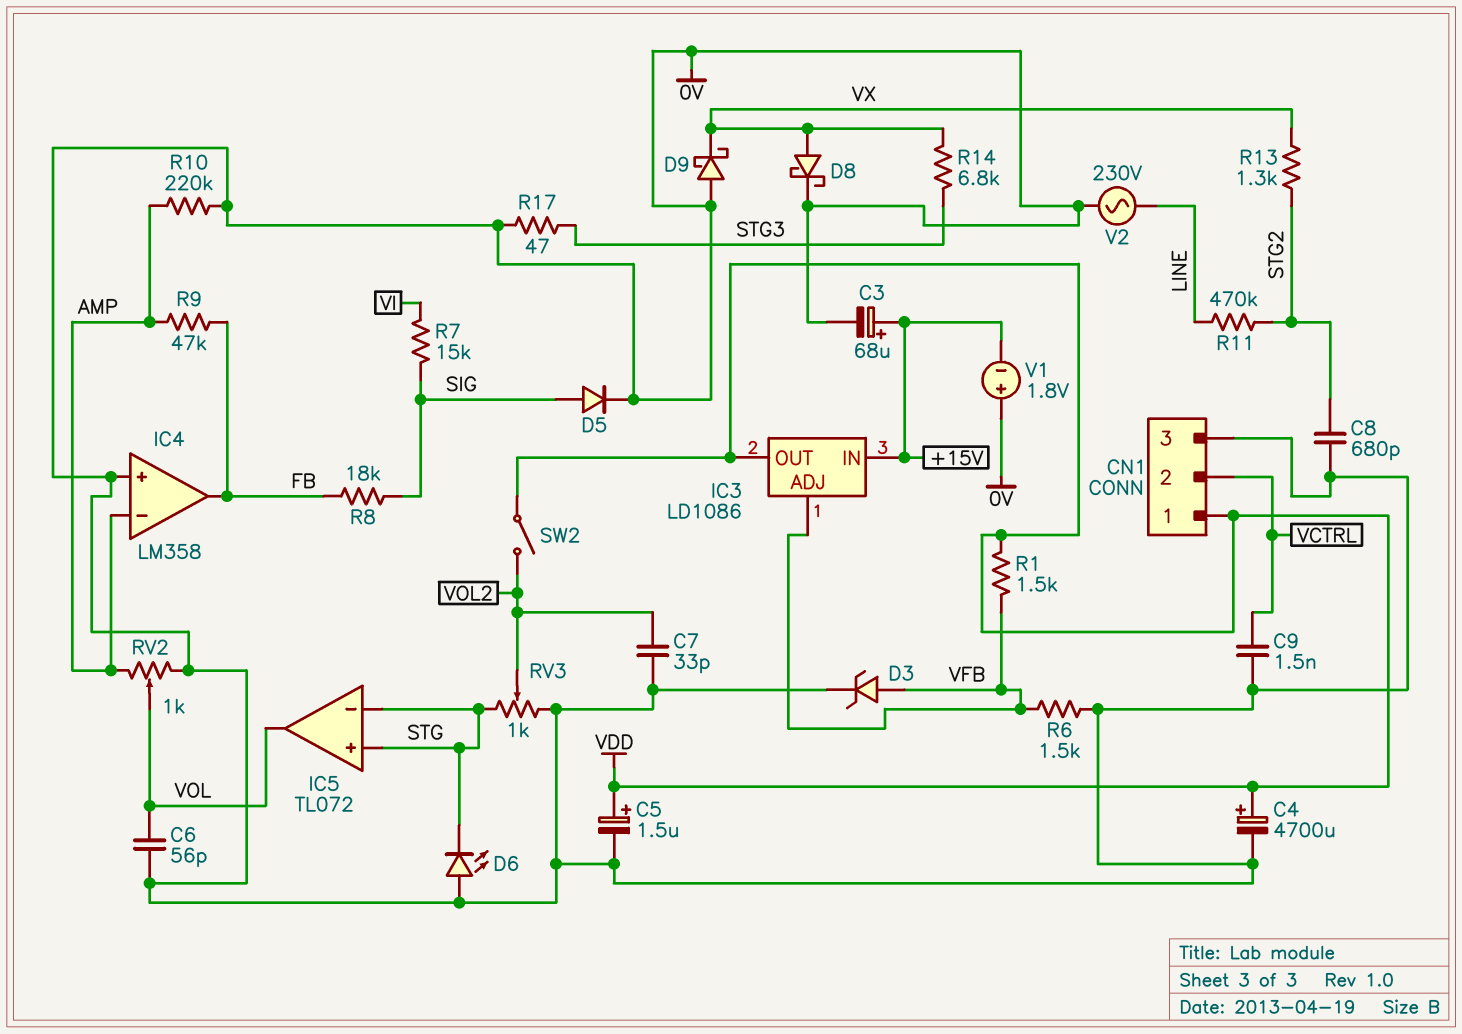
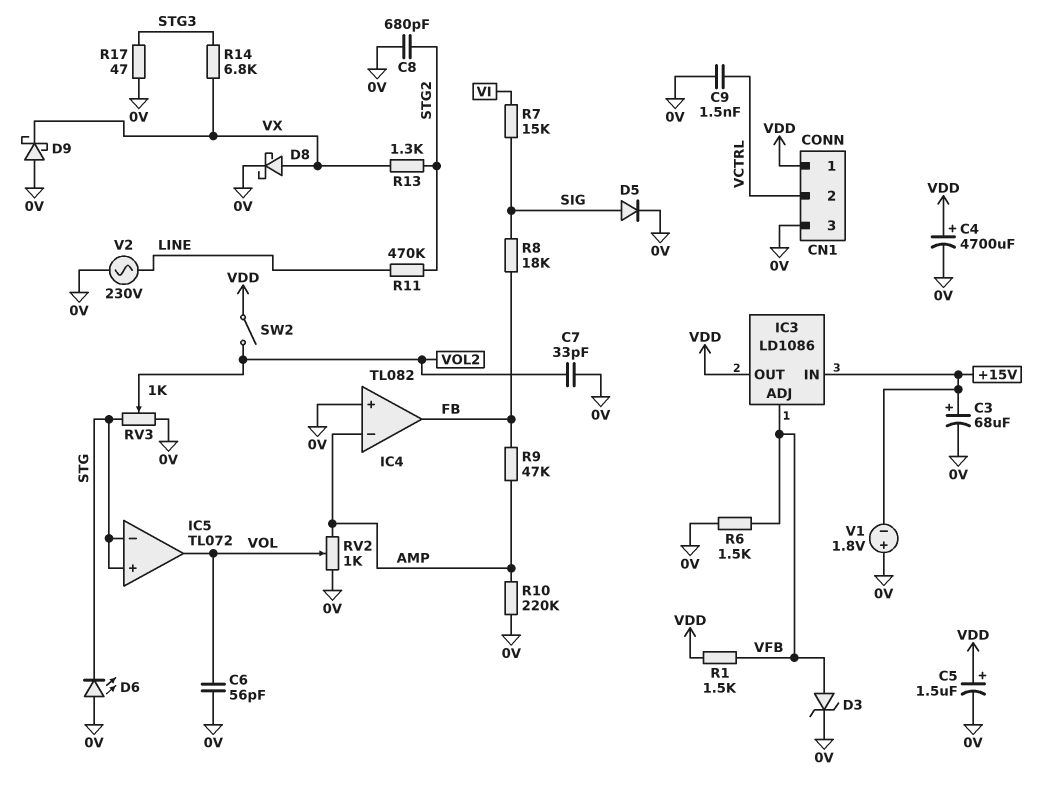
IC4: LM358 -> TL082

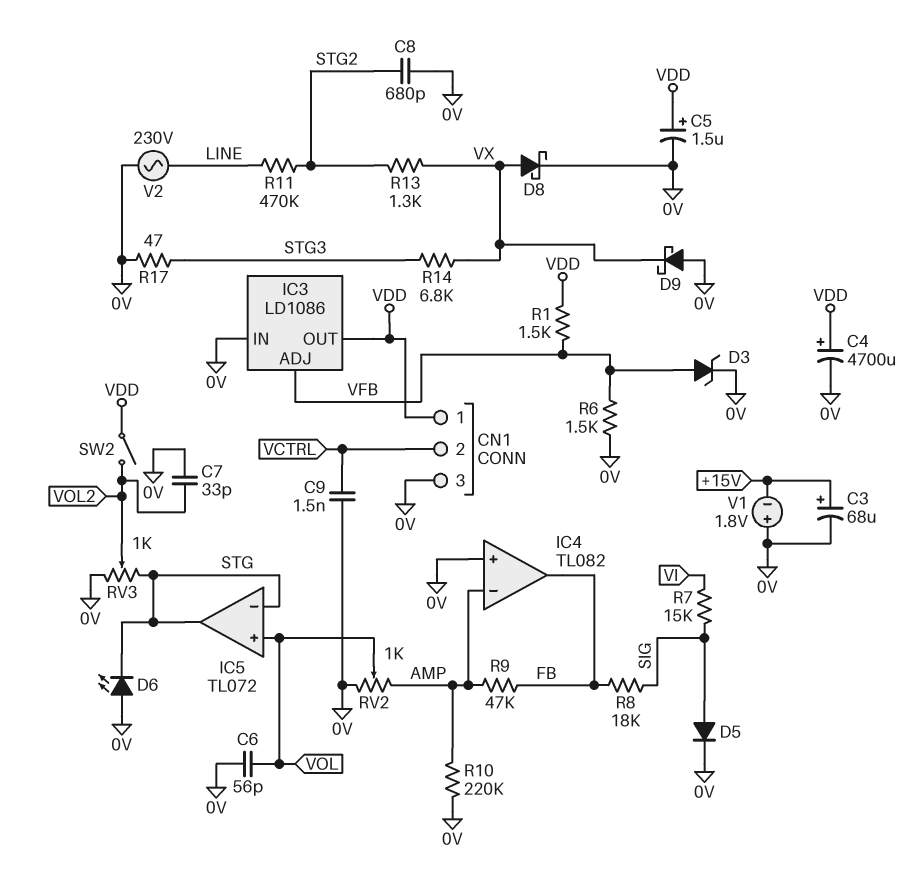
IC3 pin IN: +15V -> 0V
IC5 pin in+: STG -> VOL
IC5 pin out: VOL -> STG

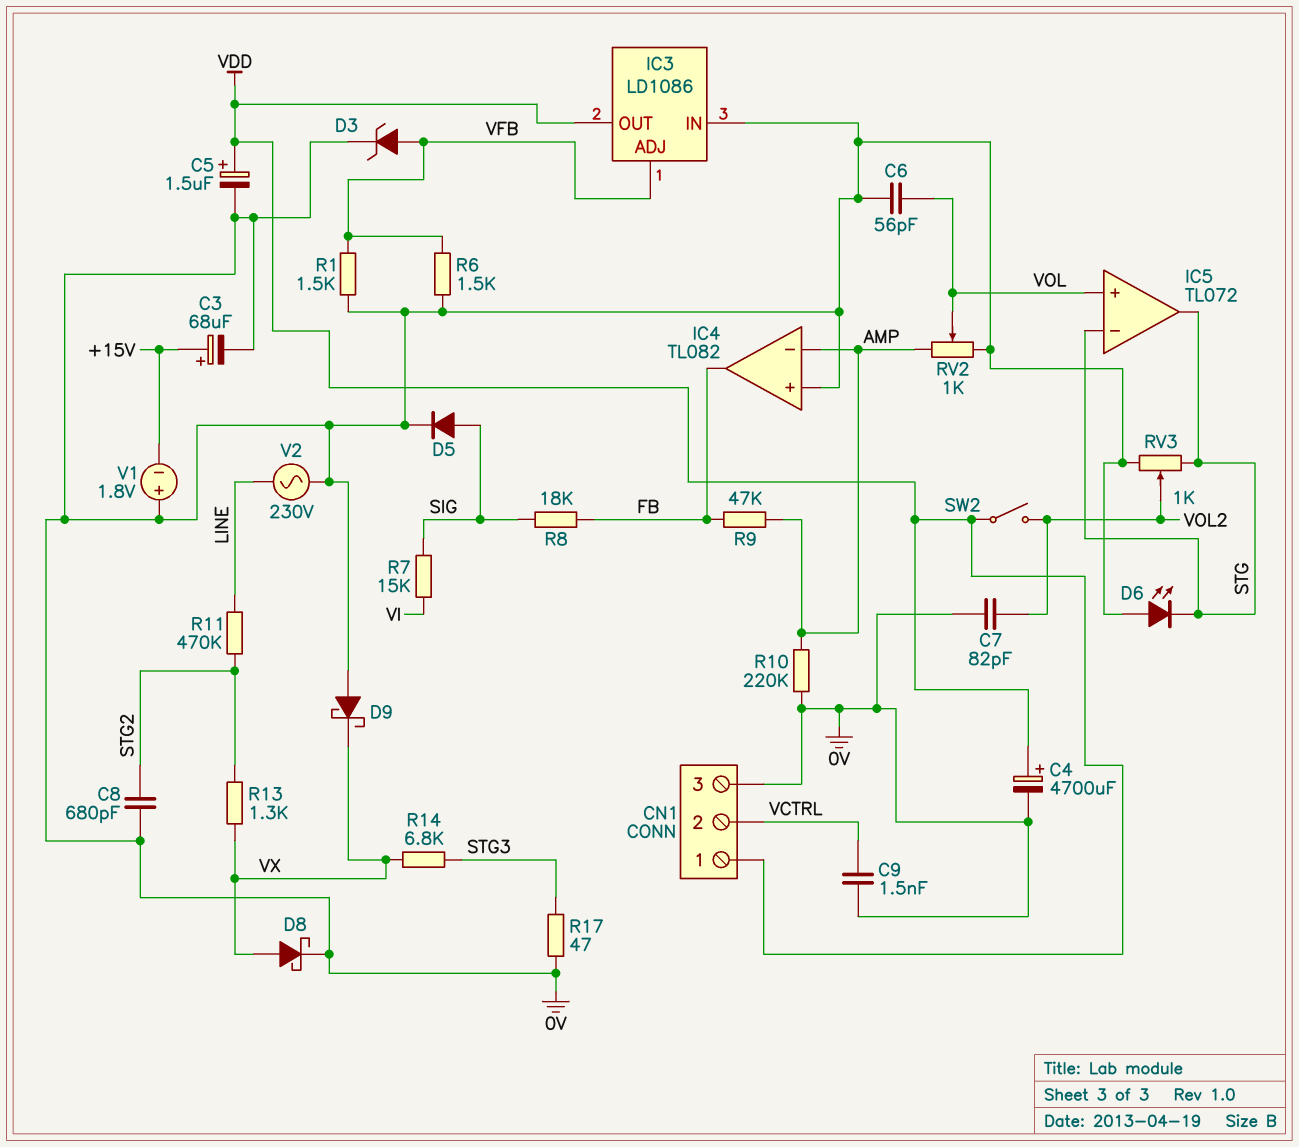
C7: 33pF (0V, VOL2) -> 82pF (0V, VOL2)
R1: 1.5k (VDD, VFB) -> 1.5k (0V, VFB)

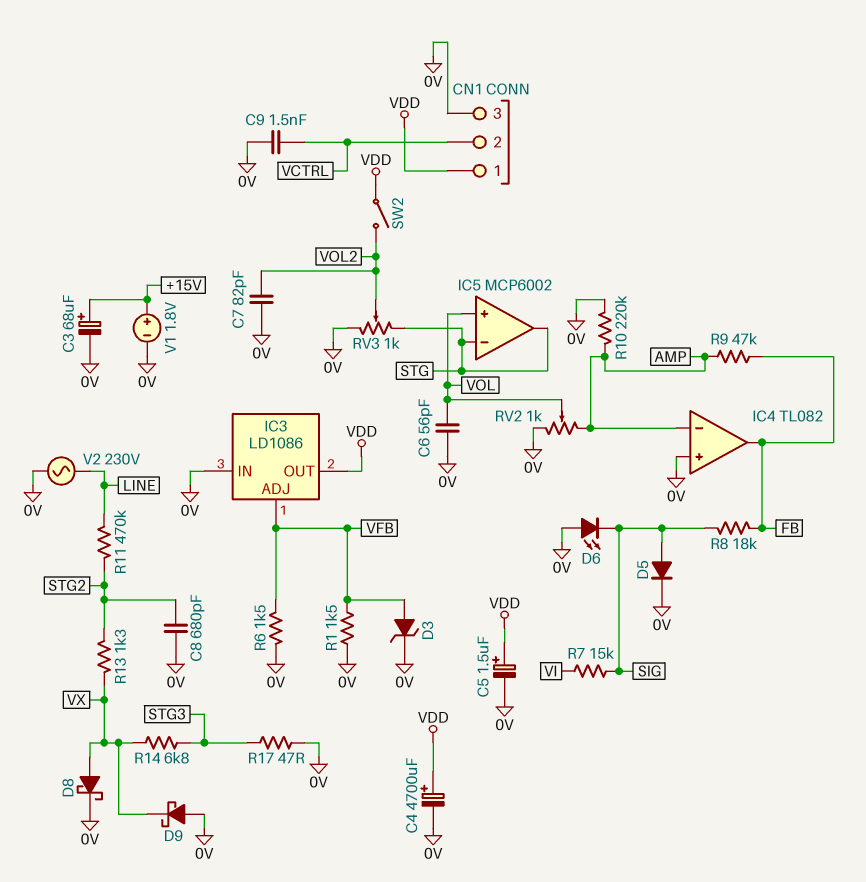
D6: LED (A 0V, K STG) -> LED (A 0V, K SIG)
IC5: TL072 -> MCP6002
V1: 1.8V (plus 0V, minus +15V) -> 1.8V (plus +15V, minus 0V)

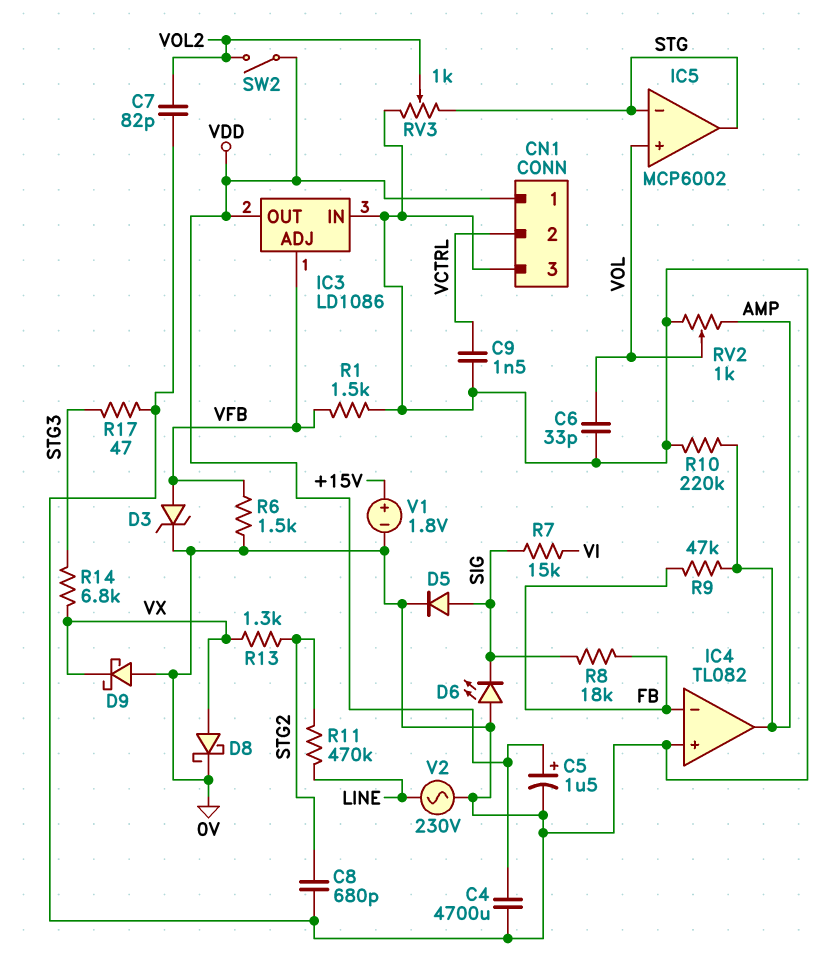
C3: 68uF (plus +15V, minus 0V) -> none
C4: 4700uF (plus VDD, minus 0V) -> 4700uF (0V, VDD)
C6: 56pF (0V, VOL) -> 33pF (0V, VOL)
IC4 pin in-: AMP -> FB
IC4 pin out: FB -> AMP

